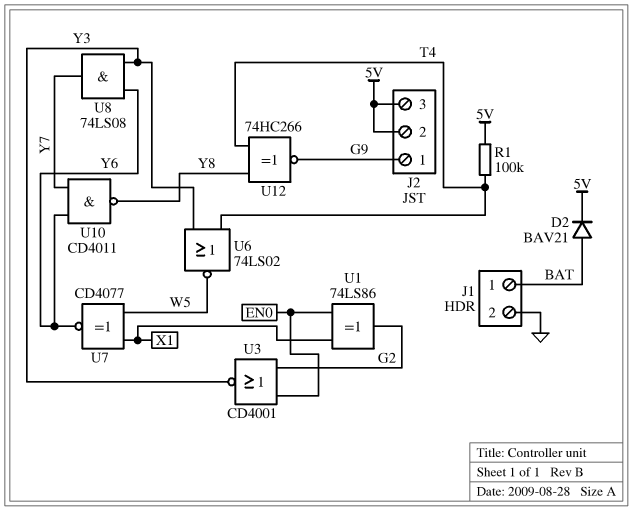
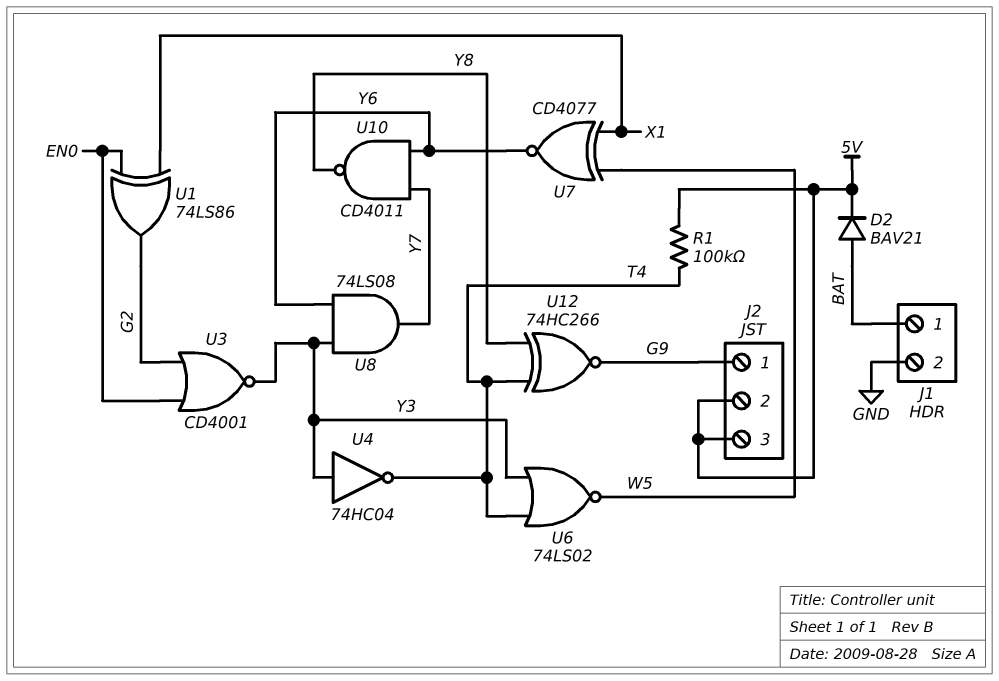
U4: none -> NOT 74HC04 (in Y3, out T4)

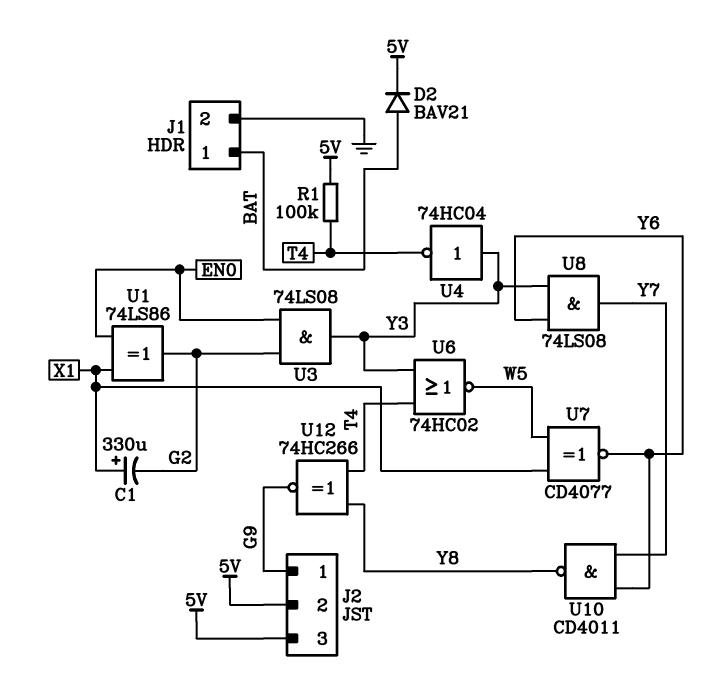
C1: none -> 330uF (plus X1, minus G2)
U3: NOR CD4001 (in EN0, in G2, out Y3) -> AND 74LS08 (in EN0, in G2, out Y3)
U6: NOR 74LS02 (in T4, in Y3, out W5) -> NOR 74HC02 (in T4, in Y3, out W5)

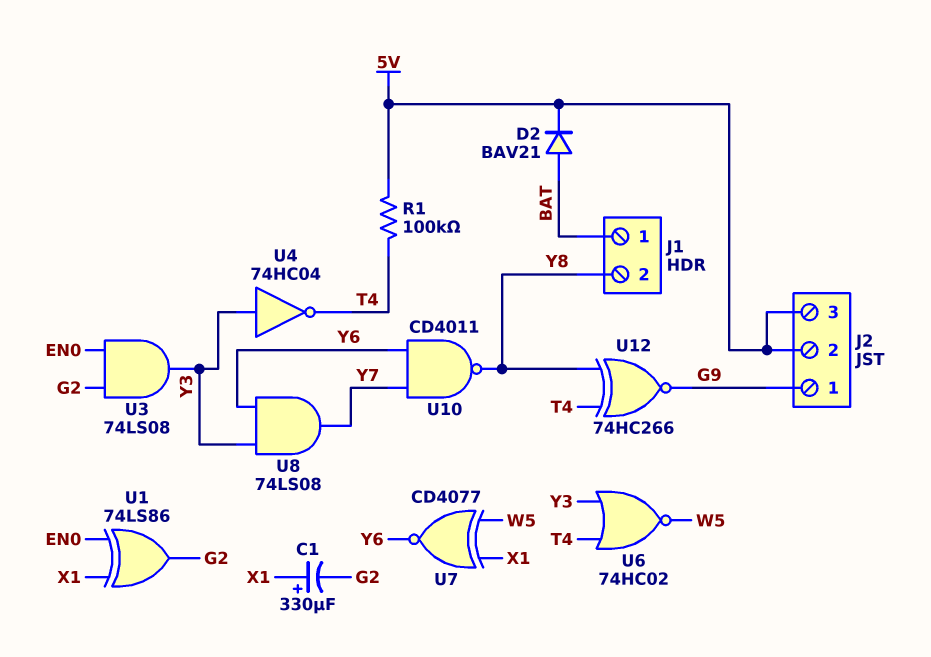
J1 pin 2: GND -> Y8

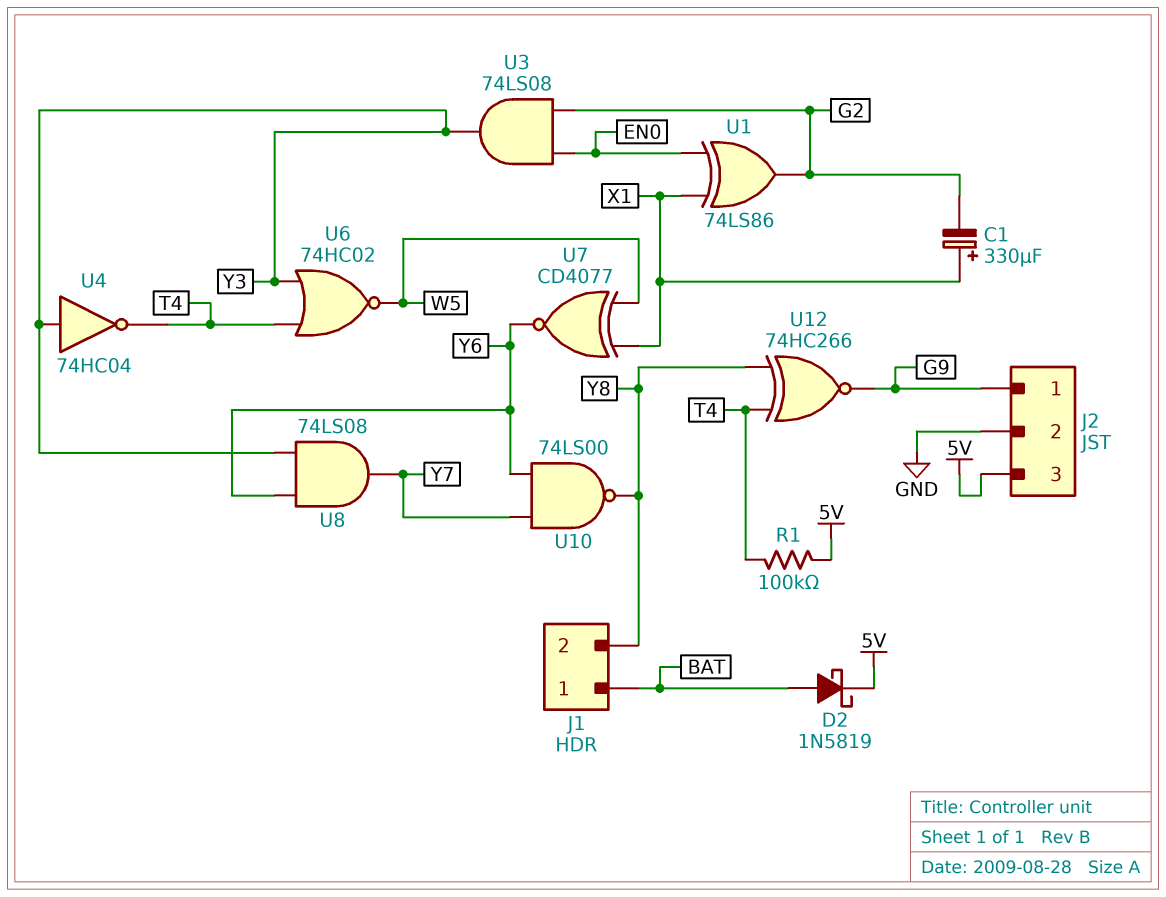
D2: diode BAV21 (A BAT, K 5V) -> schottky 1N5819 (A BAT, K 5V)
J2 pin 2: 5V -> GND
U10: NAND CD4011 (in Y6, in Y7, out Y8) -> NAND 74LS00 (in Y6, in Y7, out Y8)

